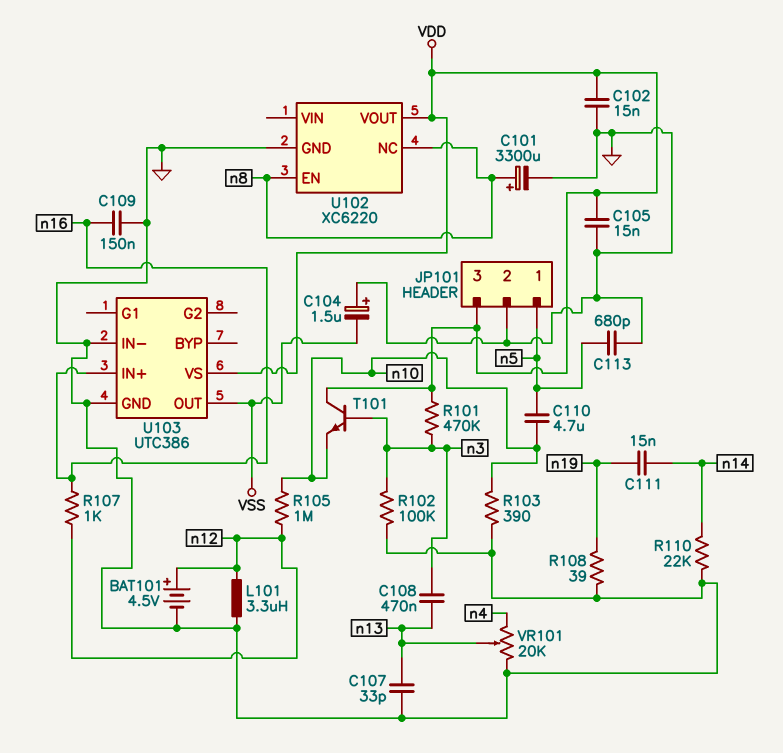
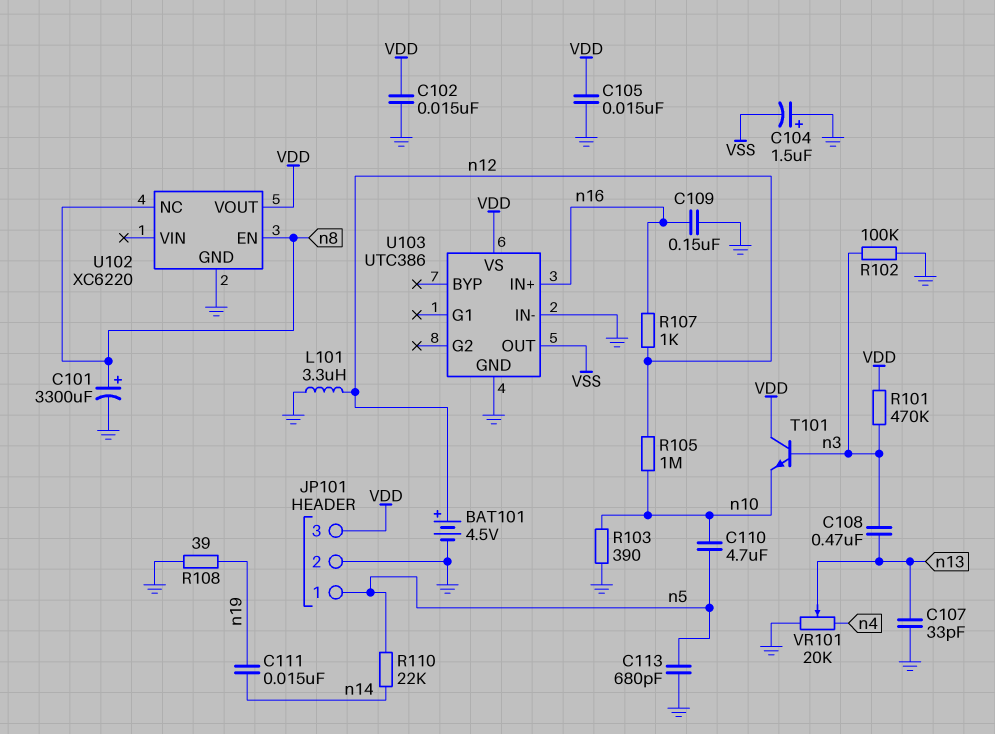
R110: 22k (GND, n14) -> 22k (n5, n14)

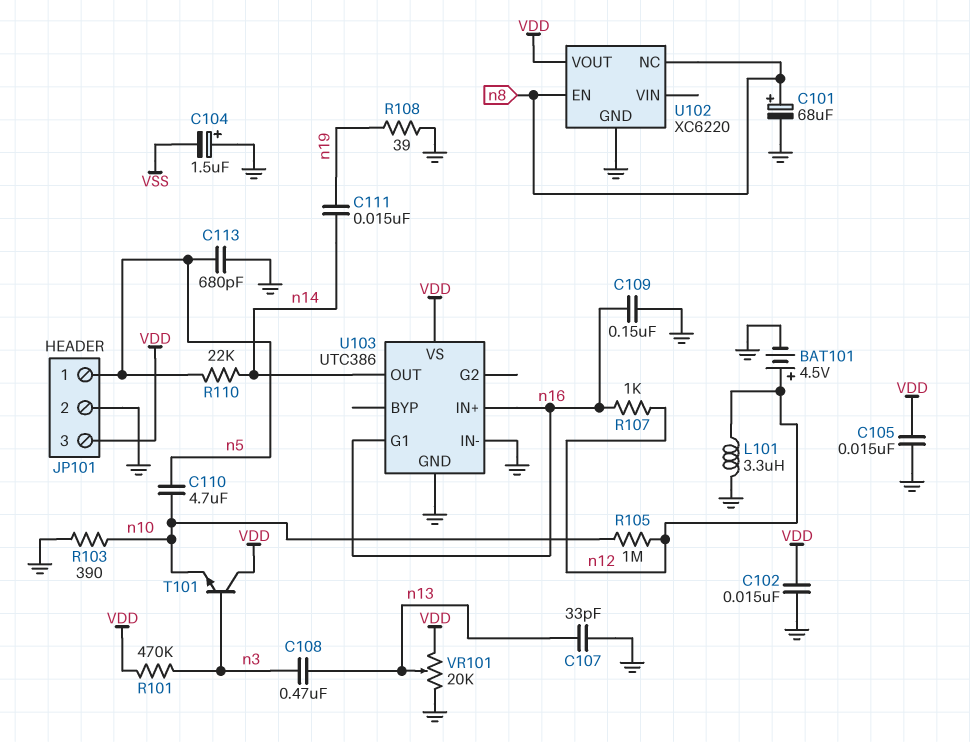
C101: 3300uF (plus n8, minus GND) -> 68uF (plus n8, minus GND)
R102: 100k (GND, n3) -> none
U103 pin G1: none -> n16
U103 pin OUT: VSS -> n14
VR101: 20k (GND, n4, wiper n13) -> 20k (GND, VDD, wiper n13)

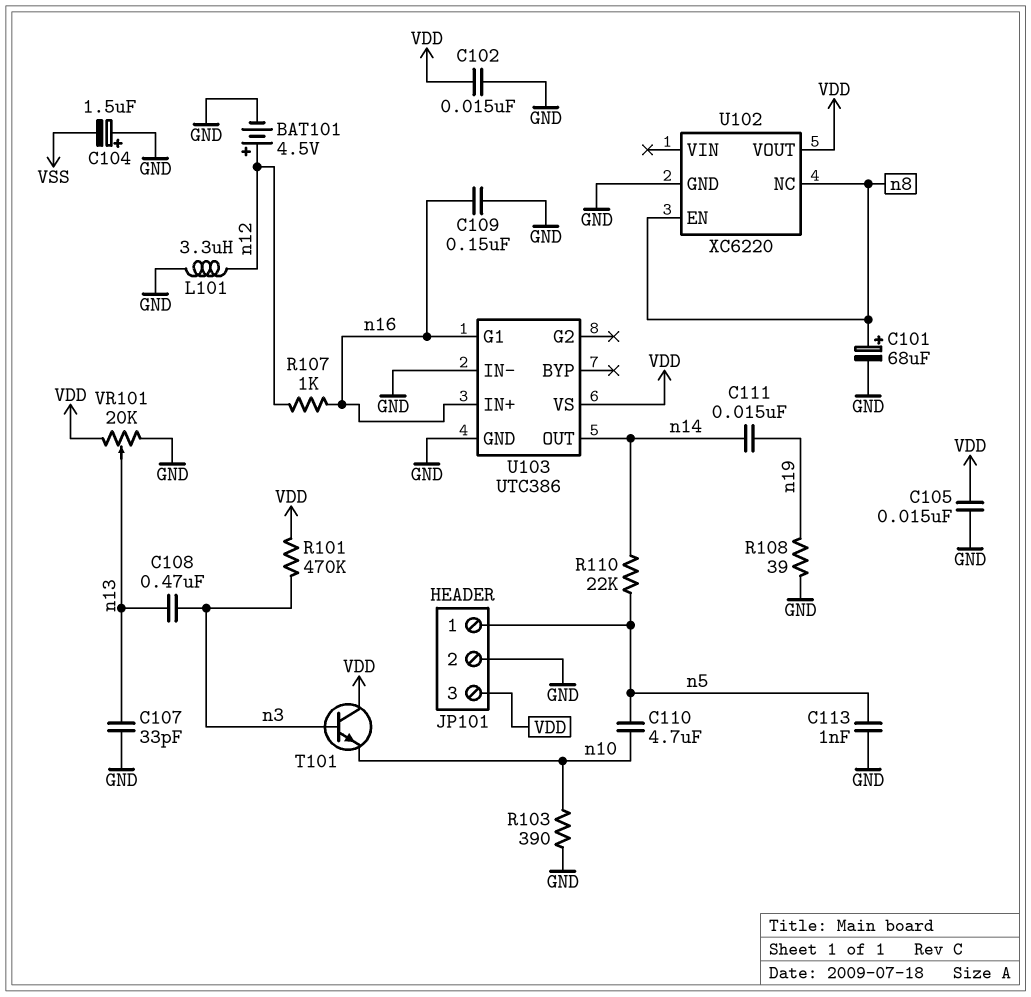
C113: 680pF (GND, n5) -> 1nF (GND, n5)
R105: 1M (n10, n12) -> none

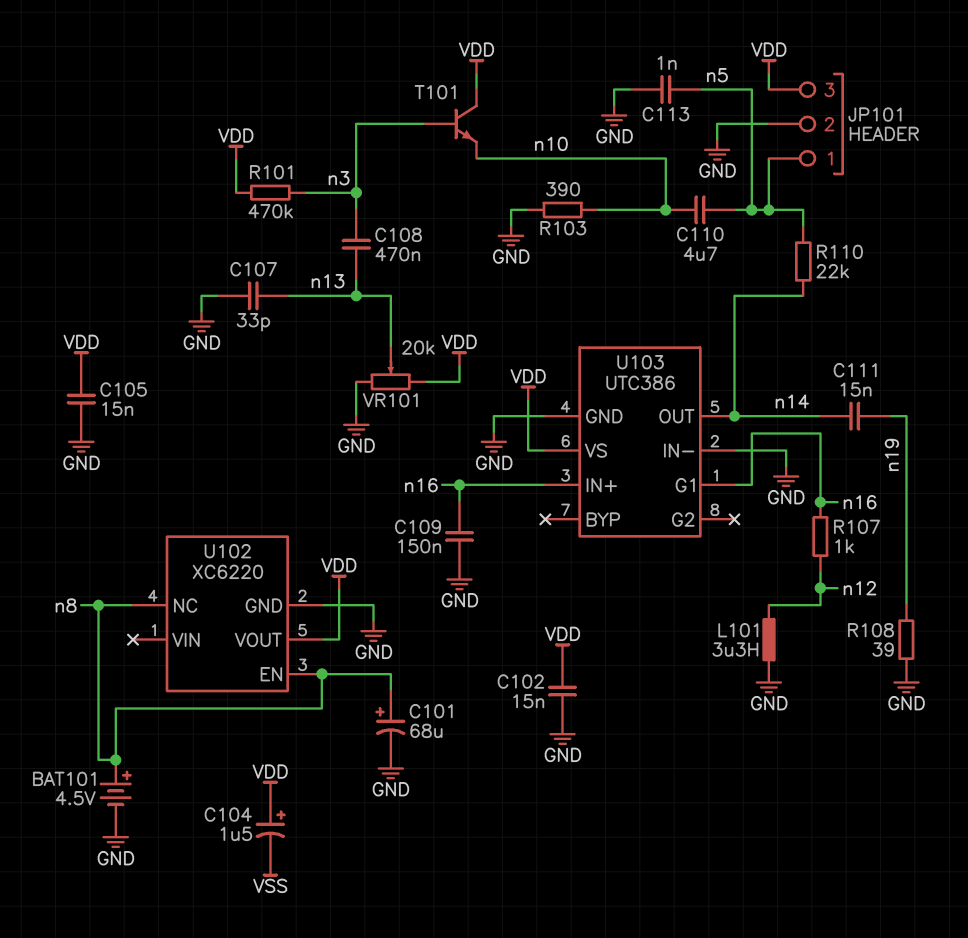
BAT101: 4.5V (plus n12, minus GND) -> 4.5V (plus n8, minus GND)
C104: 1.5uF (plus GND, minus VSS) -> 1.5uF (plus VDD, minus VSS)

